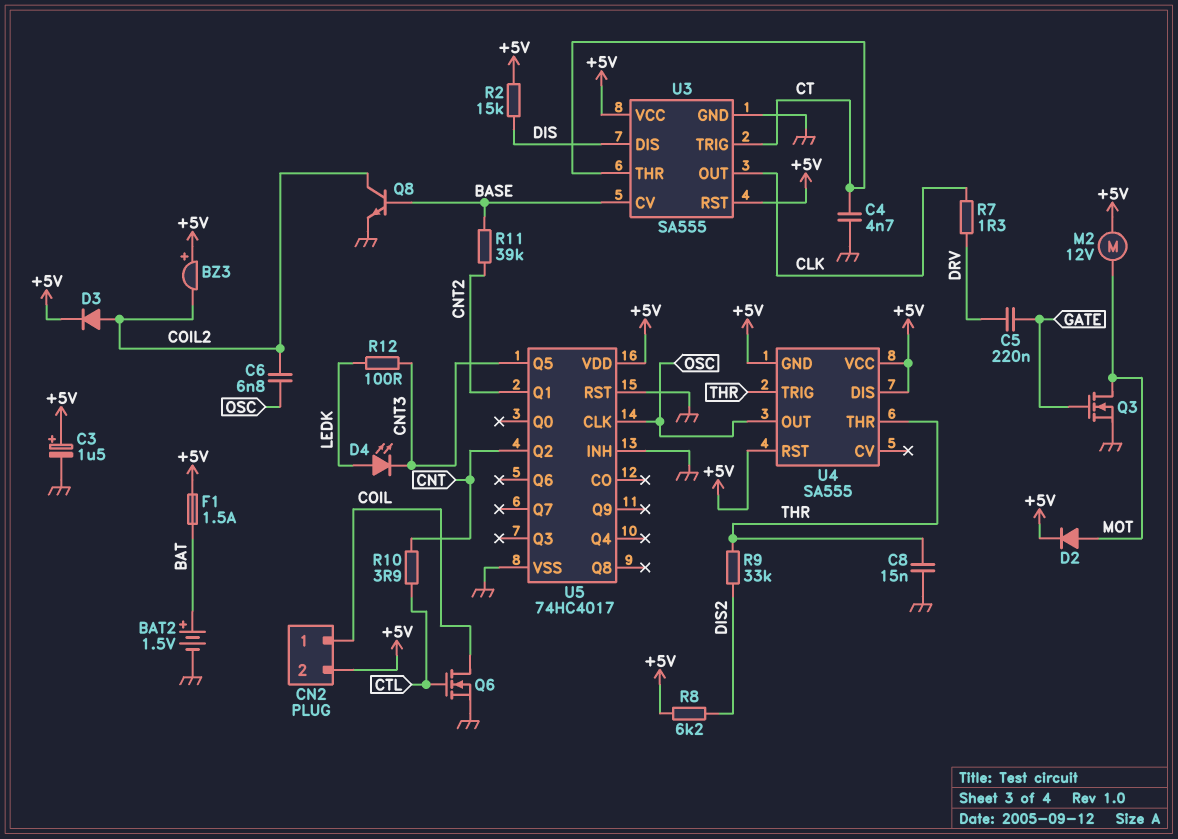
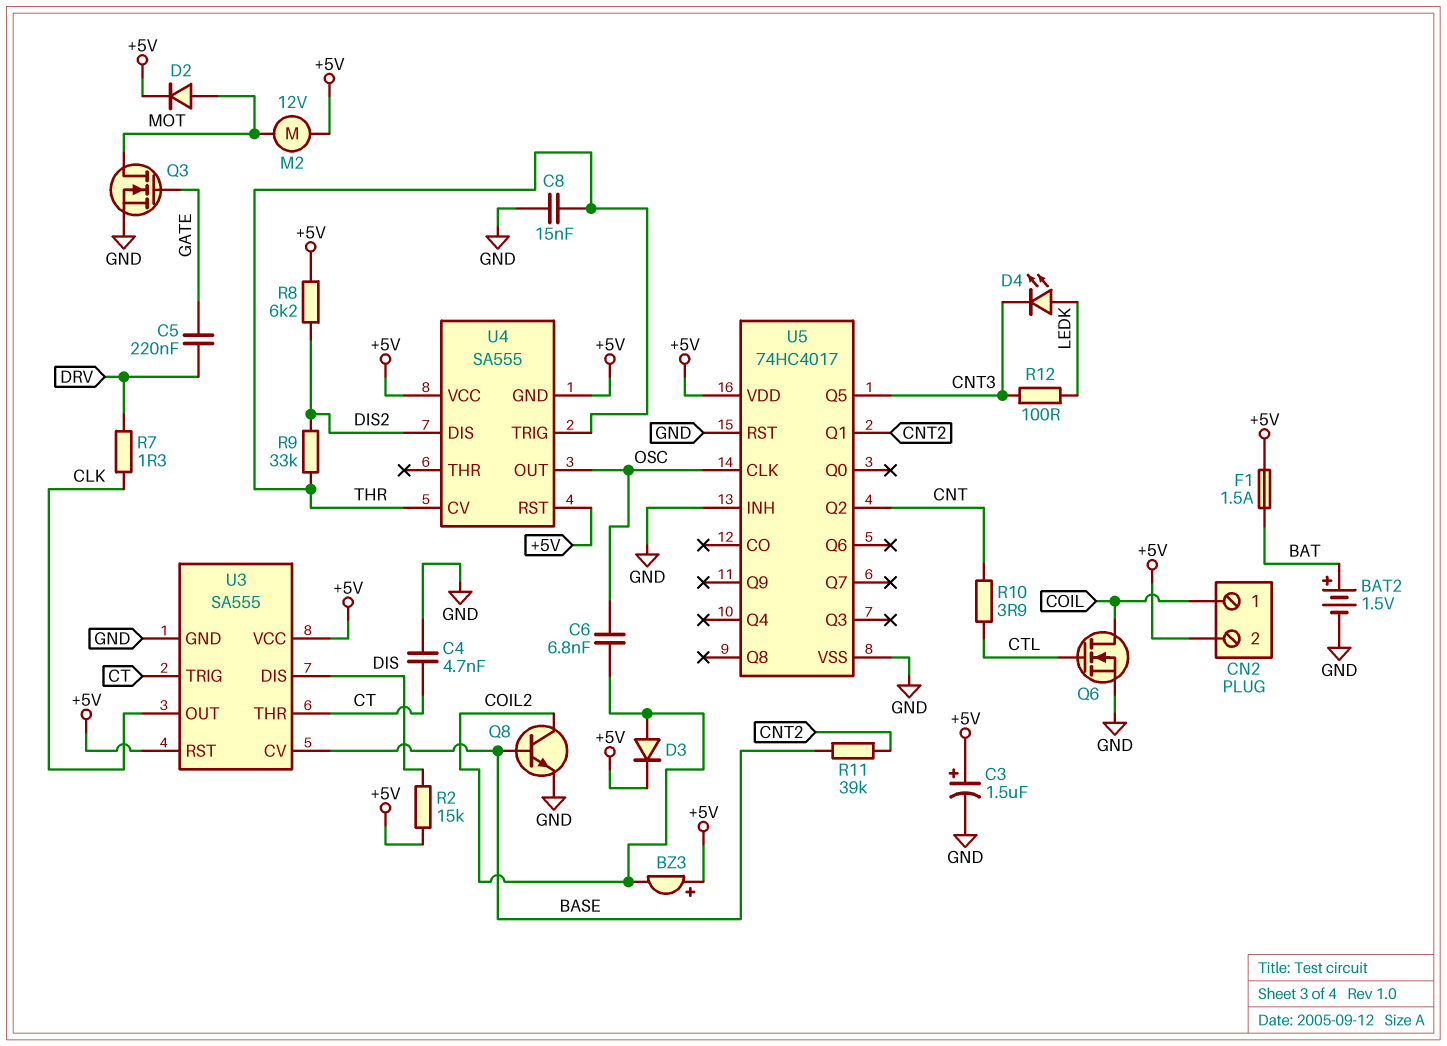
U4 pin CV: none -> THR
U4 pin DIS: +5V -> DIS2
U4 pin THR: THR -> none

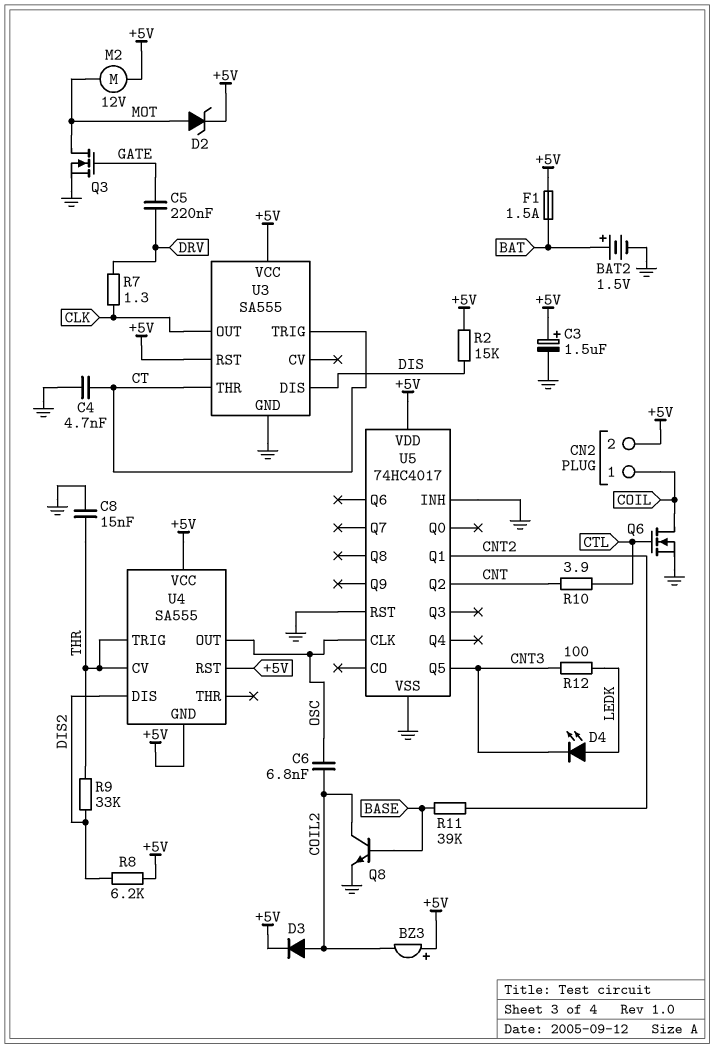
D2: diode (A MOT, K +5V) -> zener (A MOT, K +5V)
U3 pin CV: BASE -> none

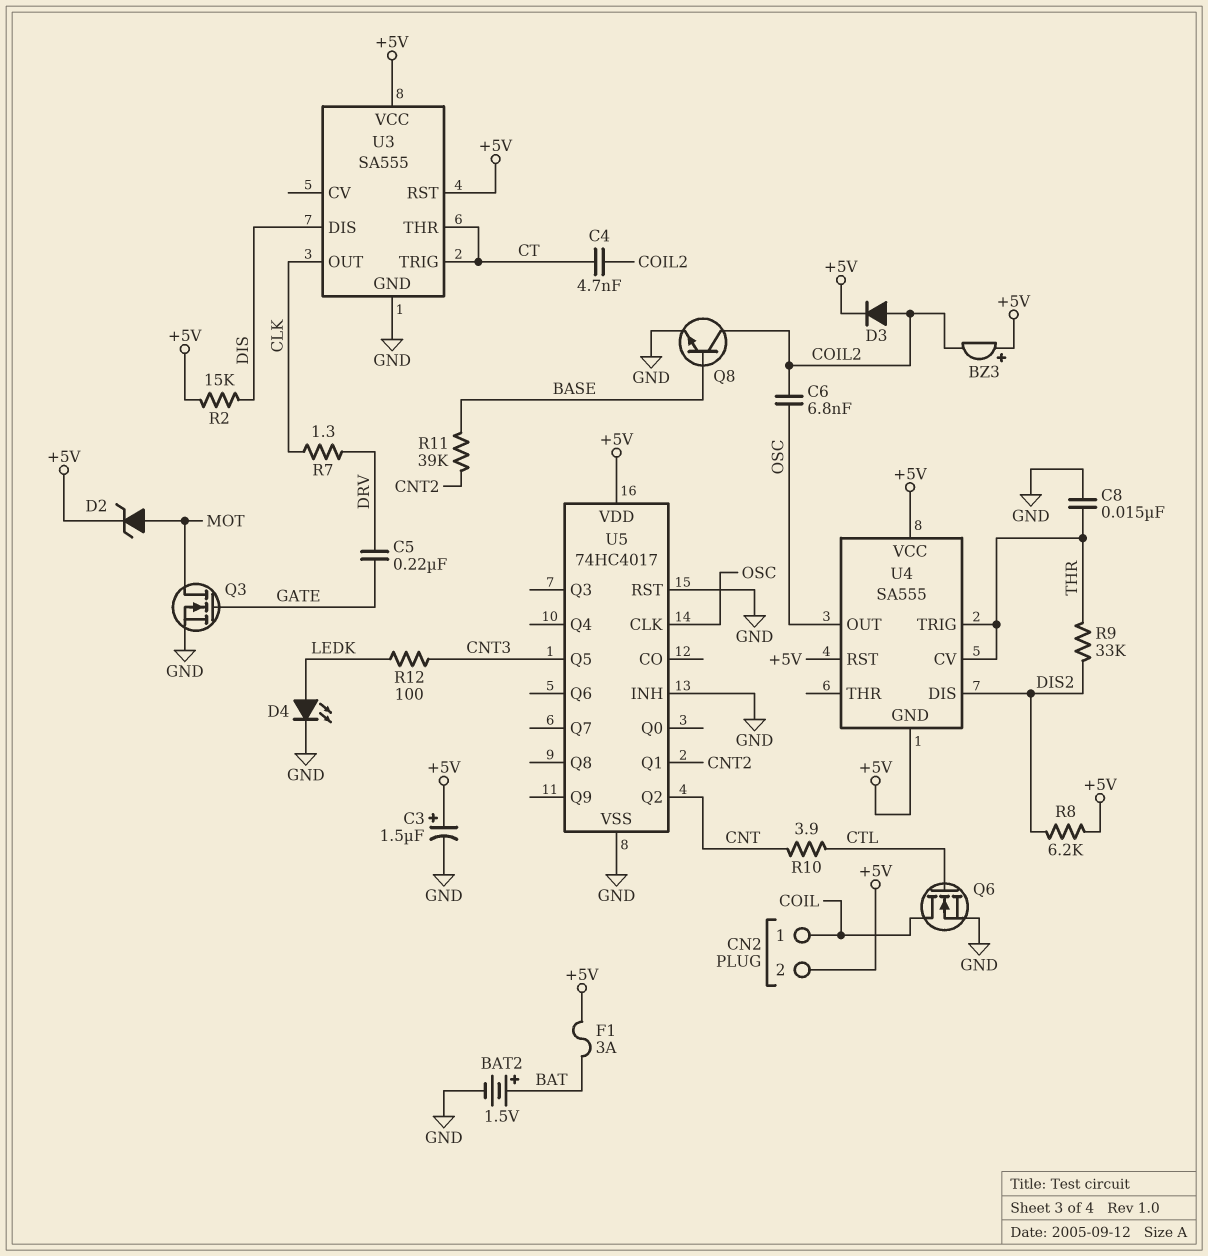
C4: 4.7nF (CT, GND) -> 4.7nF (COIL2, CT)
D4: LED (A LEDK, K CNT3) -> LED (A LEDK, K GND)
F1: 1.5A (+5V, BAT) -> 3A (+5V, BAT)
M2: motor 12V (+5V, MOT) -> none

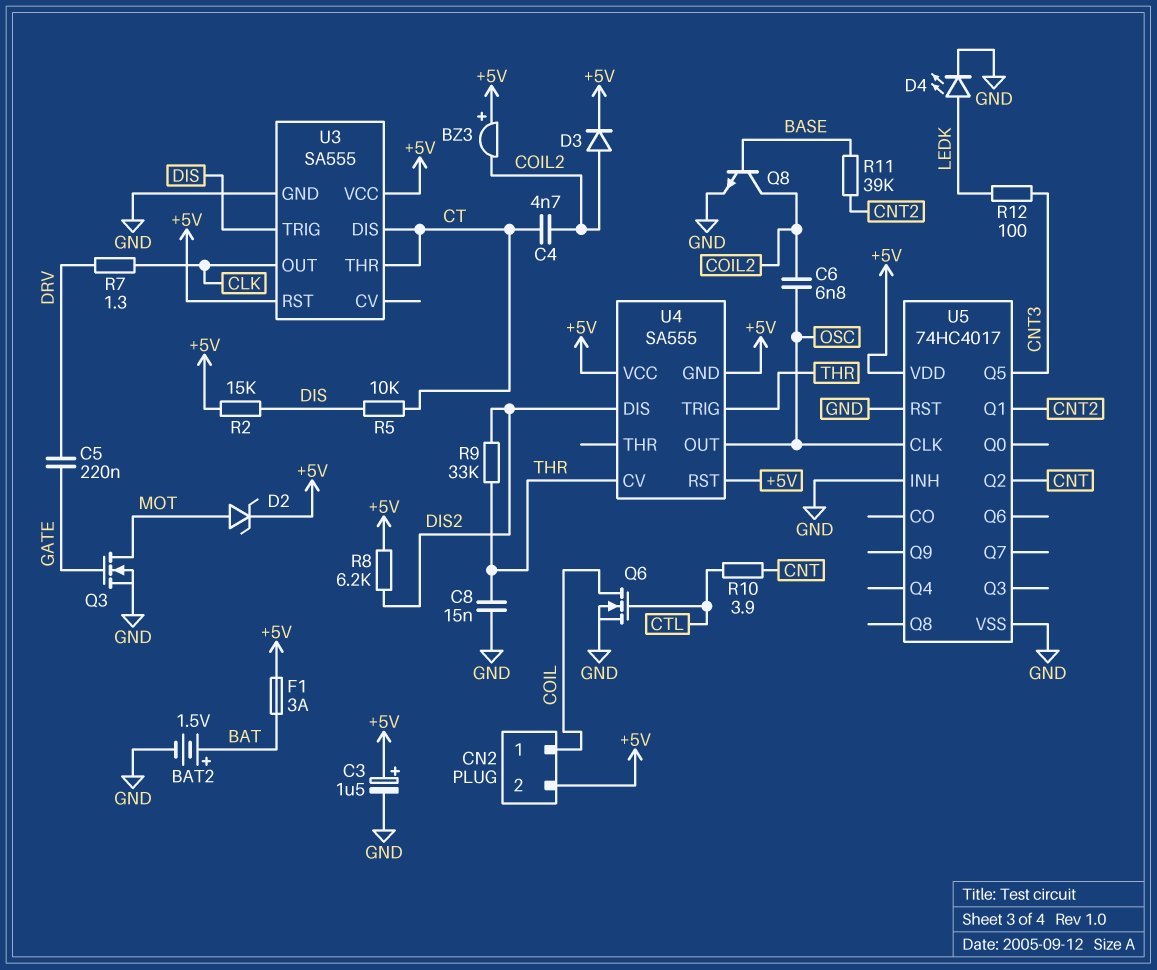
R5: none -> 10k (CT, DIS)
U3 pin DIS: DIS -> CT
U3 pin TRIG: CT -> DIS

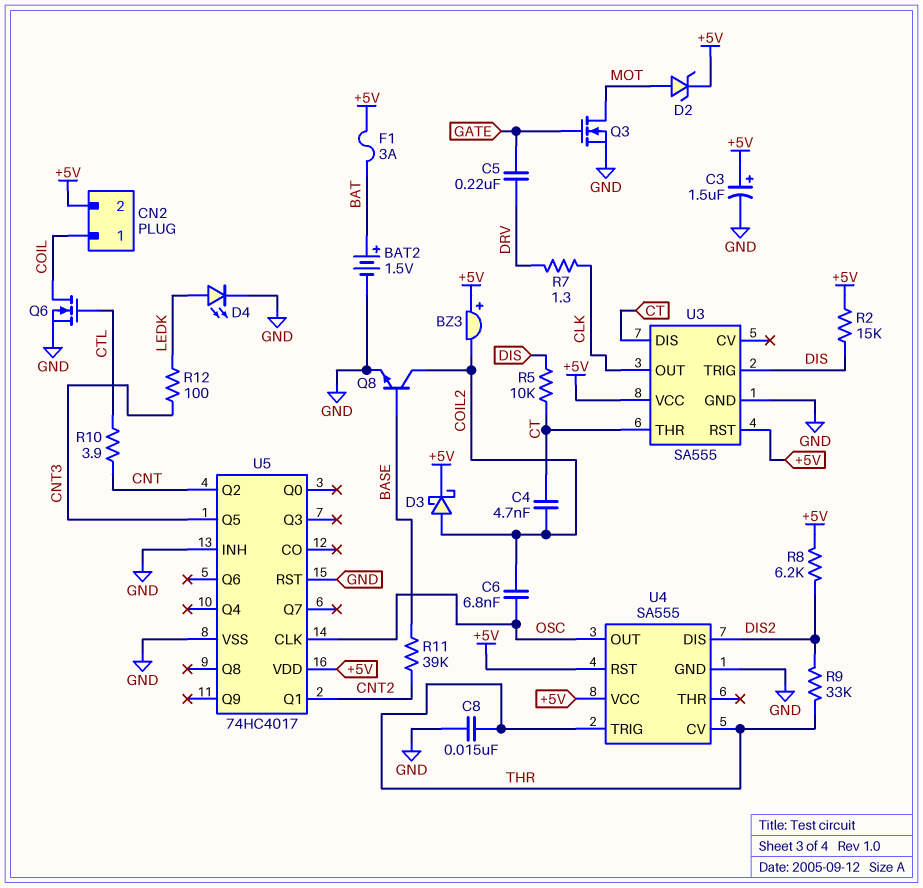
D3: diode (A COIL2, K +5V) -> schottky (A COIL2, K +5V)
U4 pin GND: +5V -> GND

